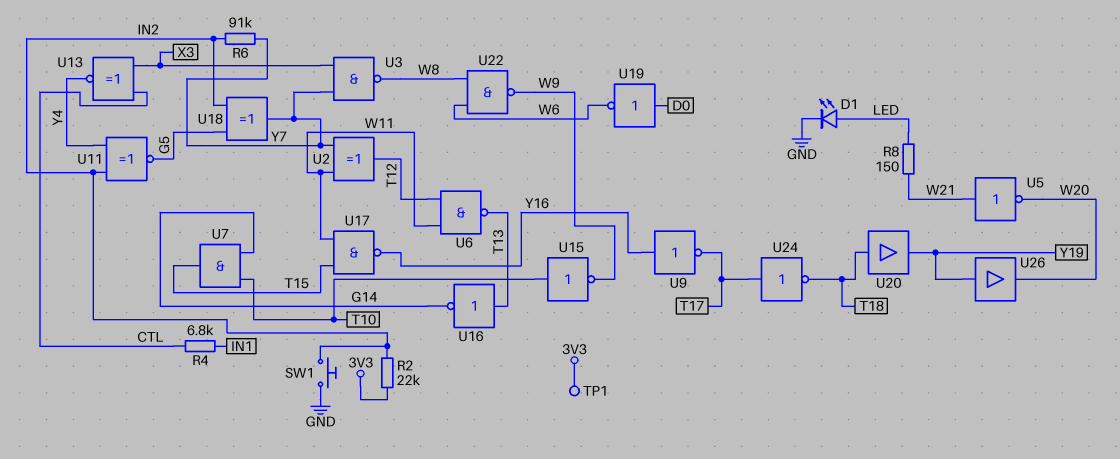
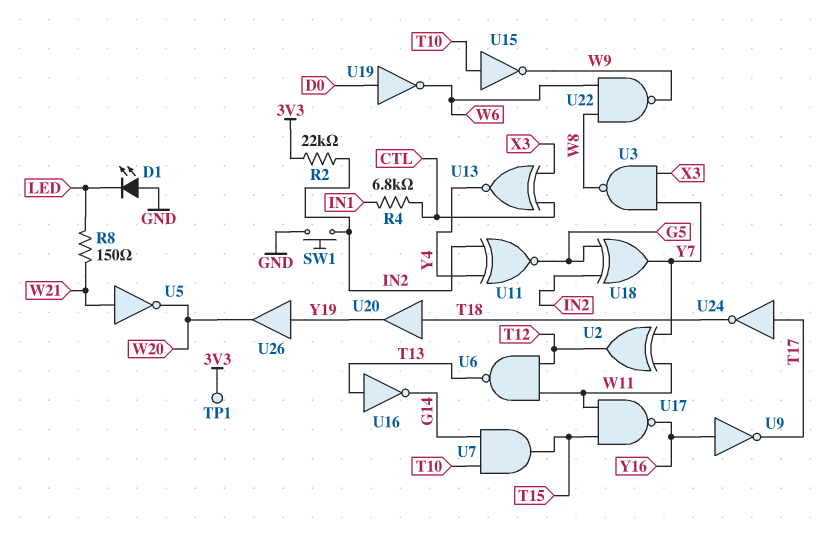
D1: LED (A LED, K GND) -> LED (A GND, K LED)
R6: 91k (IN2, Y7) -> none

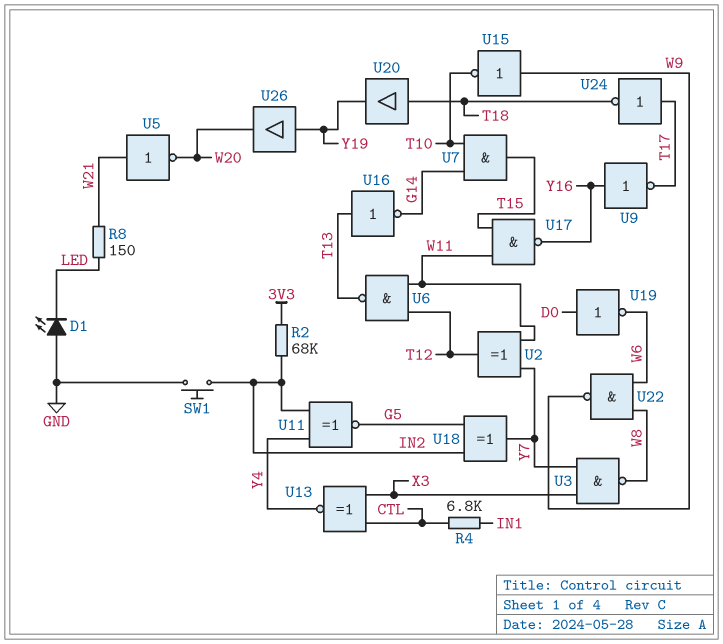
R2: 22k (3V3, IN2) -> 68k (3V3, IN2)
TP1: test point (3V3) -> none
U15: NOT (in T10, out W9) -> NOT (in W9, out T10)

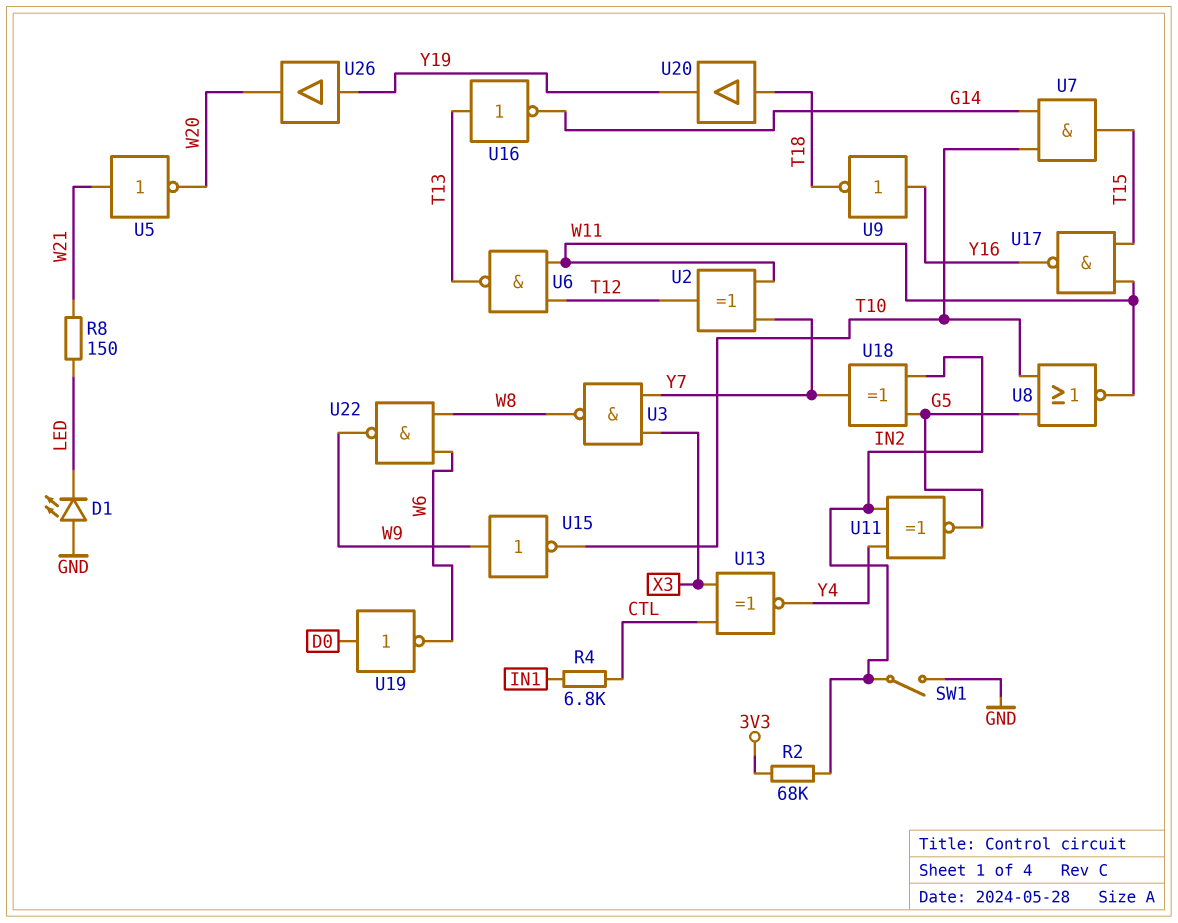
SW1: button (GND, IN2) -> switch (GND, IN2)
U8: none -> NOR (in G5, in T10, out W11)
U9: NOT (in Y16, out T17) -> NOT (in Y16, out T18)
U24: NOT (in T17, out T18) -> none

